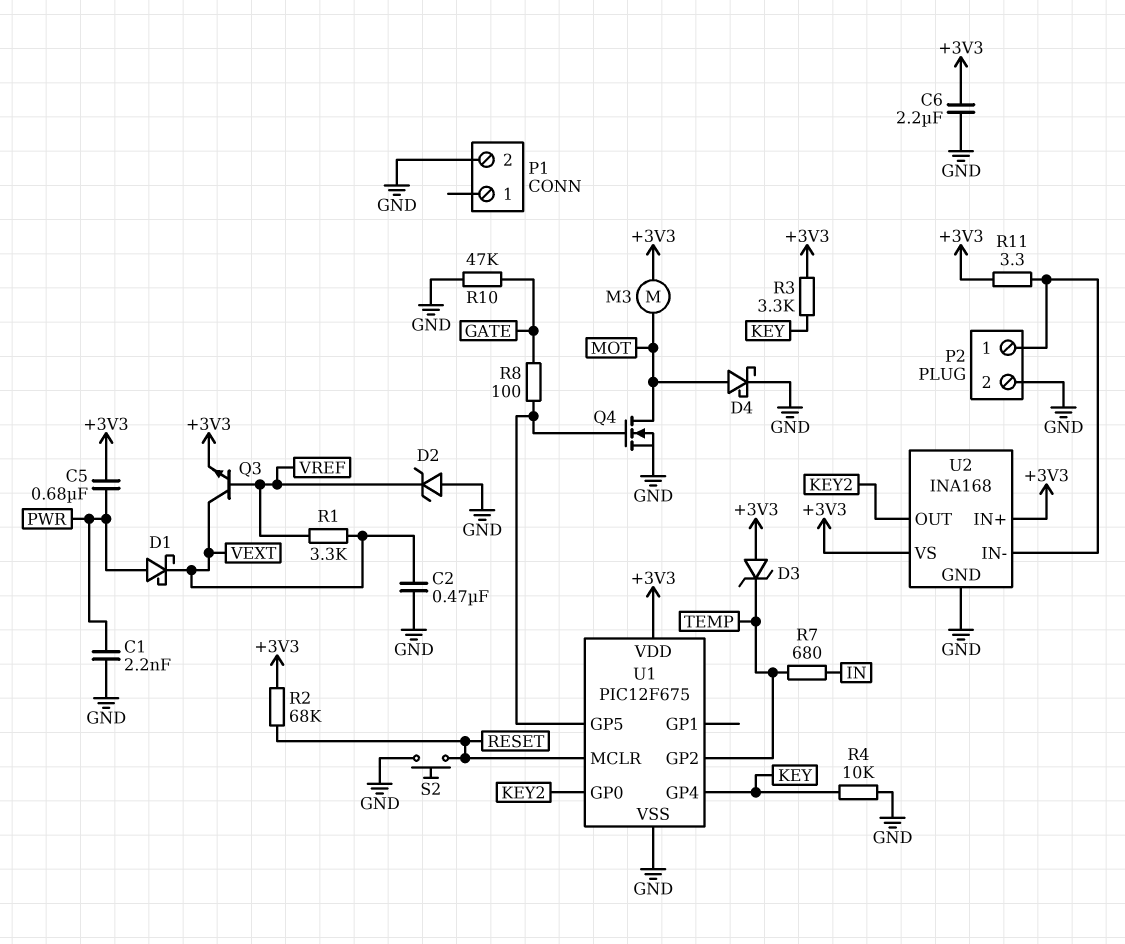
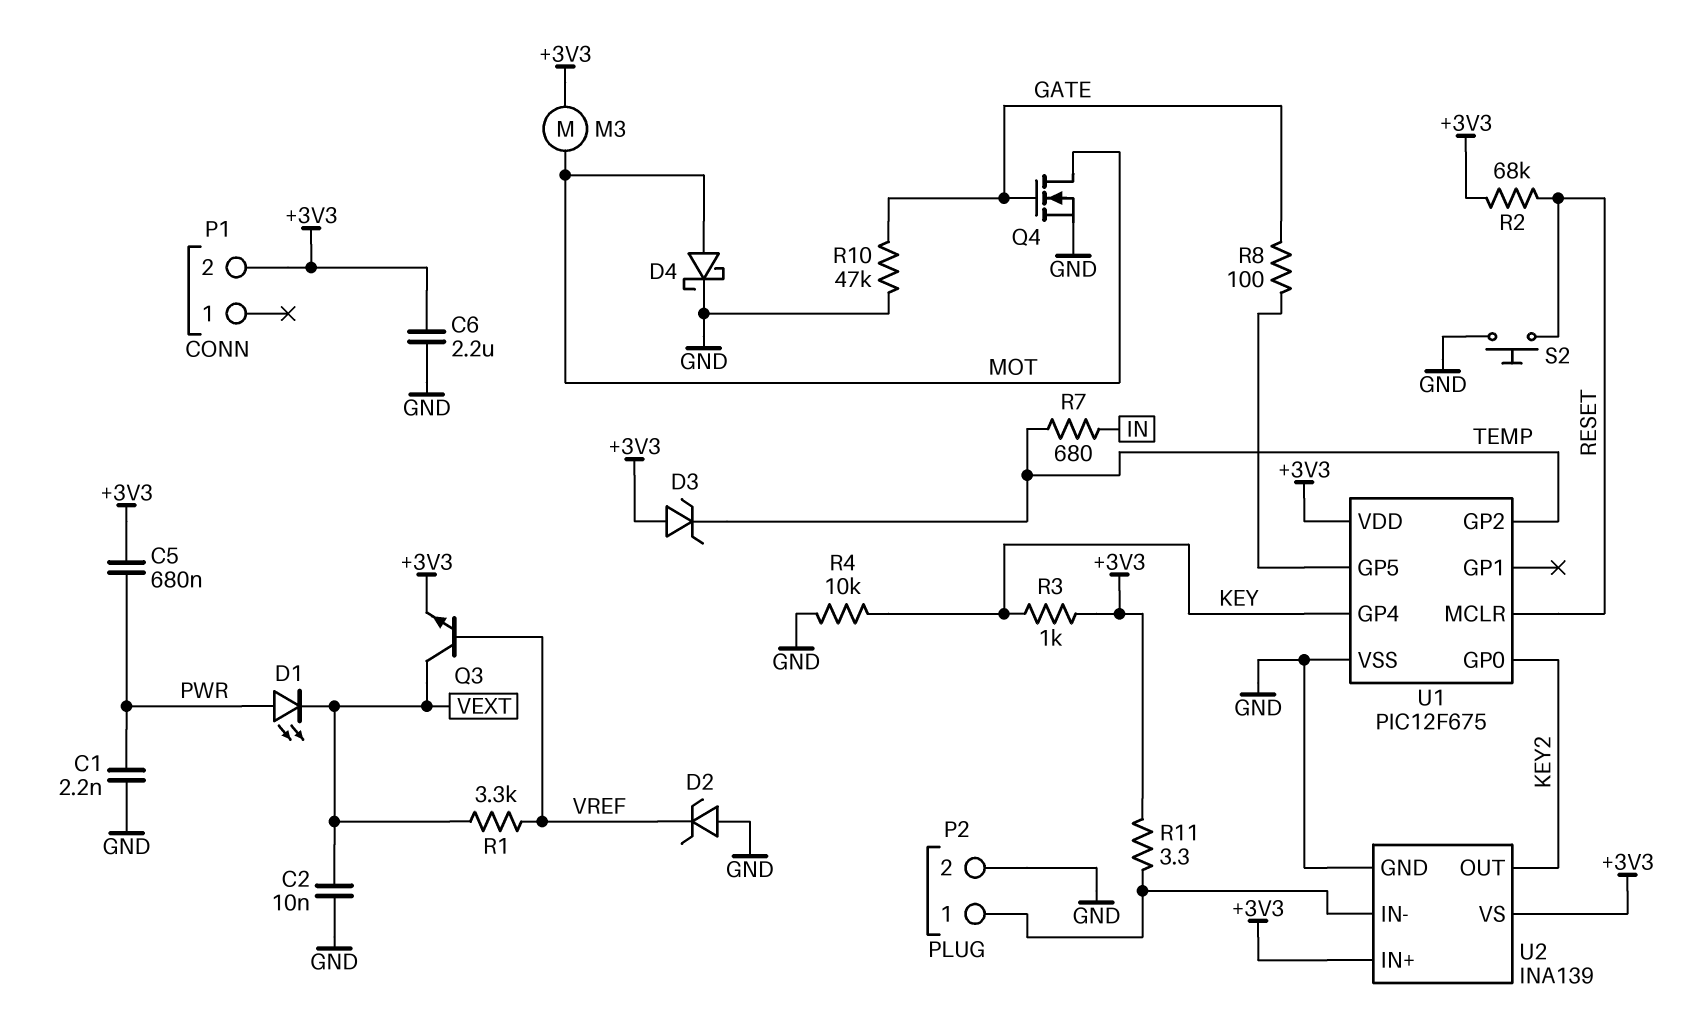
C2: 470nF (GND, VEXT) -> 10nF (GND, VEXT)
D1: schottky (A PWR, K VEXT) -> LED (A PWR, K VEXT)
P1 pin 2: GND -> +3V3
Q4: NMOS (G U1/GP5, D MOT, S GND) -> NMOS (G GATE, D MOT, S GND)
R3: 3.3k (+3V3, KEY) -> 1k (+3V3, KEY)
U2: INA168 -> INA139

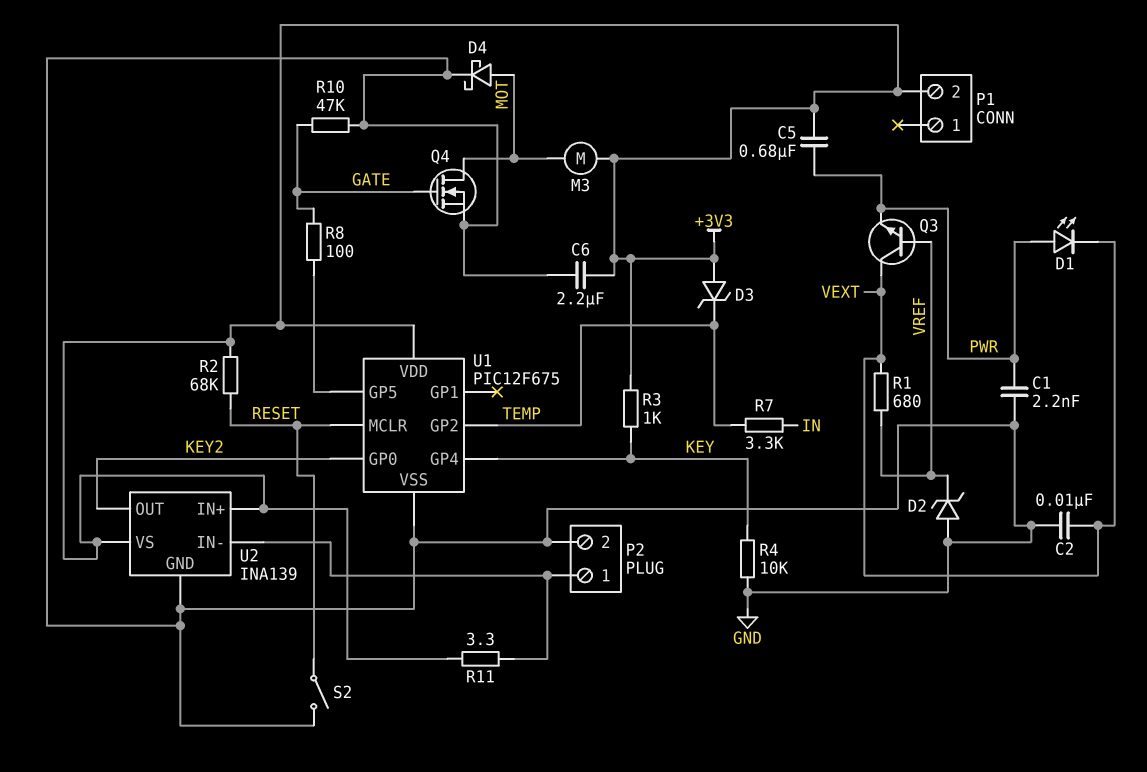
Q3: NPN (B VREF, C VEXT, E +3V3) -> NPN (B VREF, C VEXT, E PWR)
R1: 3.3k (VEXT, VREF) -> 680 (VEXT, VREF)
R7: 680 (IN, TEMP) -> 3.3k (IN, TEMP)
S2: button (GND, RESET) -> switch (GND, RESET)

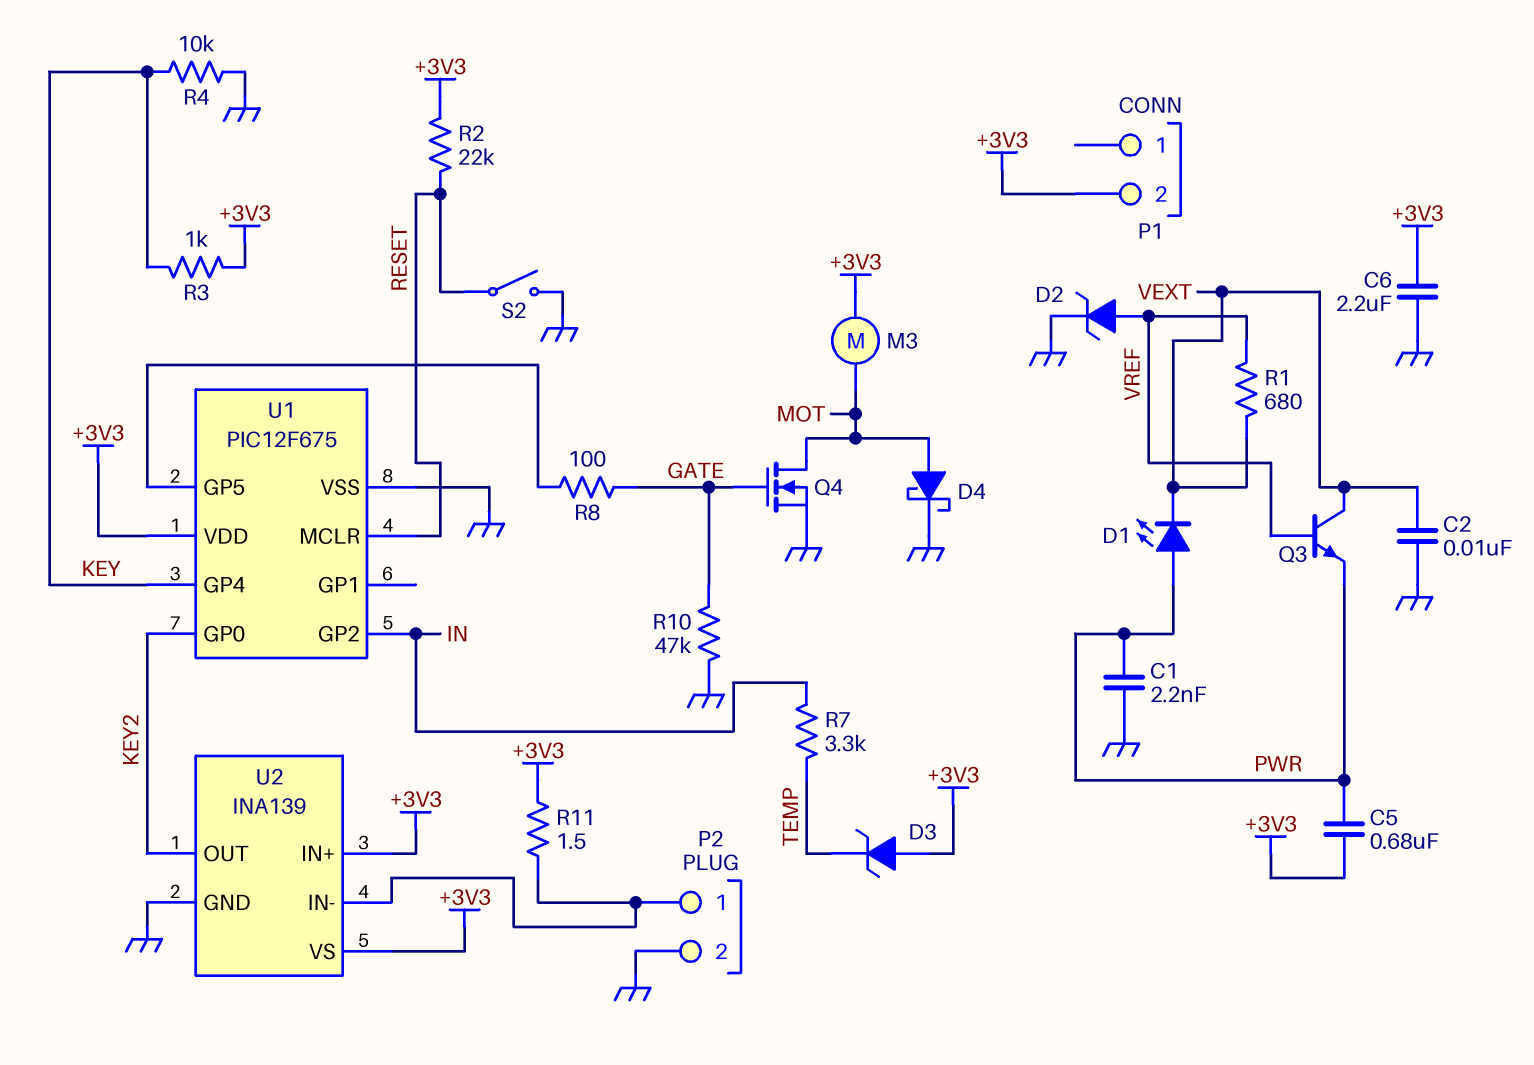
D2: zener (A GND, K VREF) -> zener (A VREF, K GND)
R2: 68k (+3V3, RESET) -> 22k (+3V3, RESET)
R11: 3.3 (+3V3, P2/1) -> 1.5 (+3V3, P2/1)
U1 pin GP2: TEMP -> IN

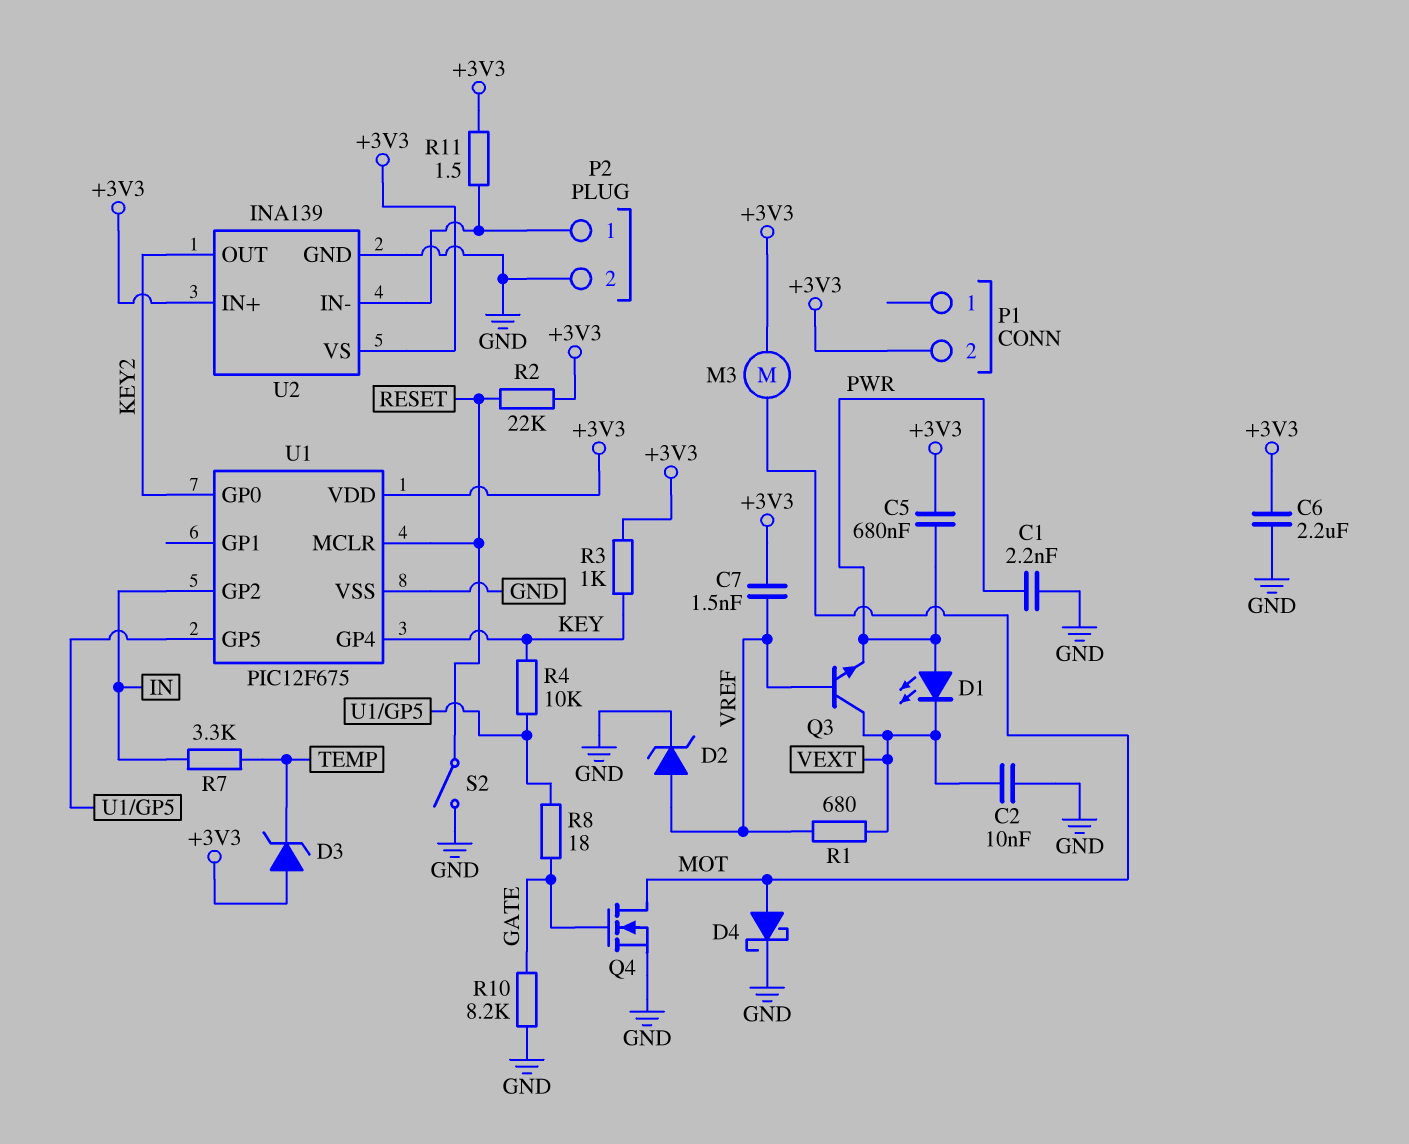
C7: none -> 1.5nF (+3V3, VREF)
R4: 10k (GND, KEY) -> 10k (KEY, U1/GP5)
R8: 100 (GATE, U1/GP5) -> 18 (GATE, U1/GP5)
R10: 47k (GATE, GND) -> 8.2k (GATE, GND)

